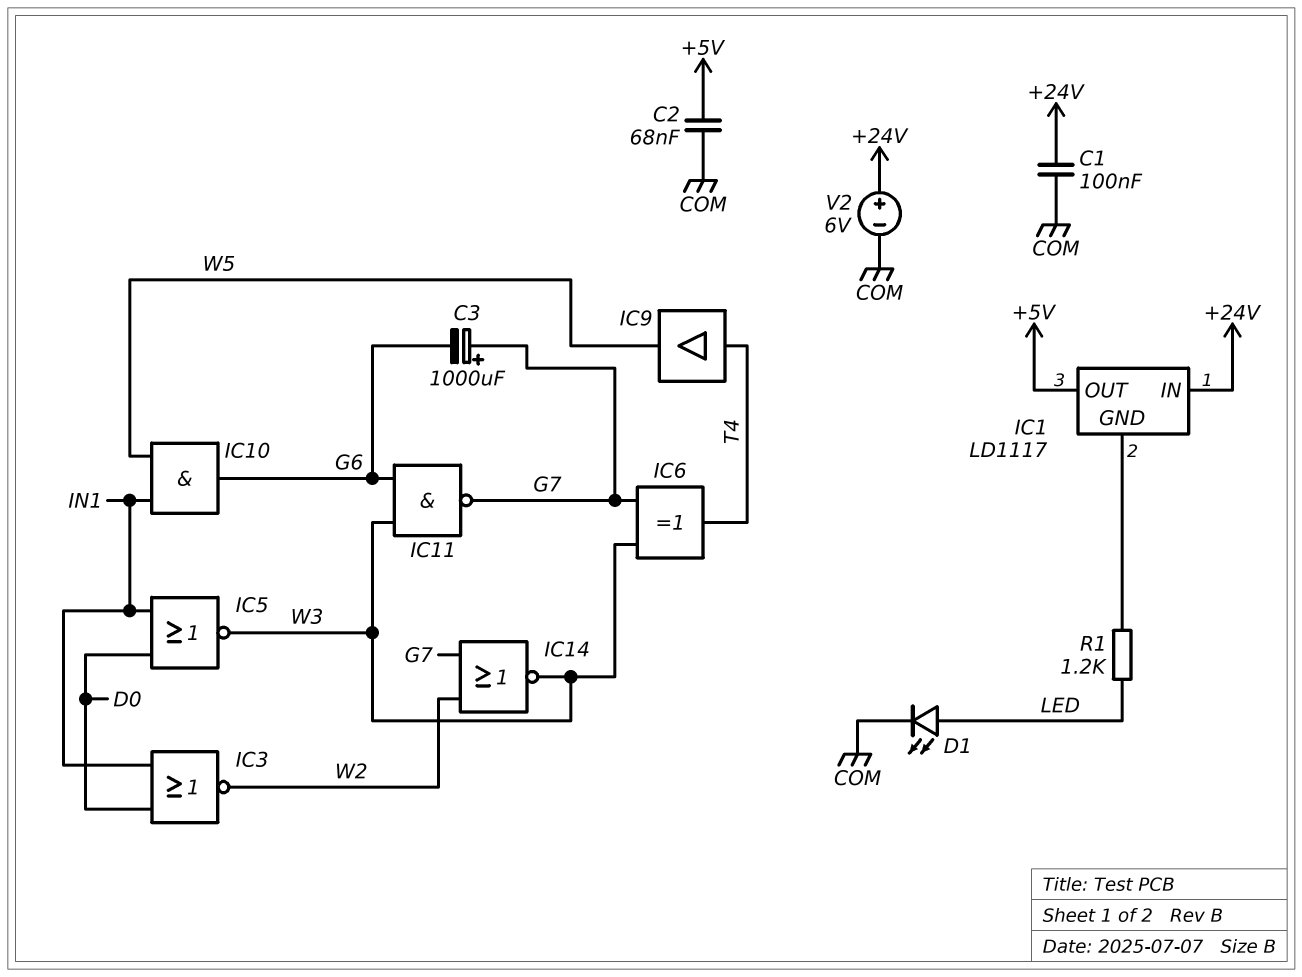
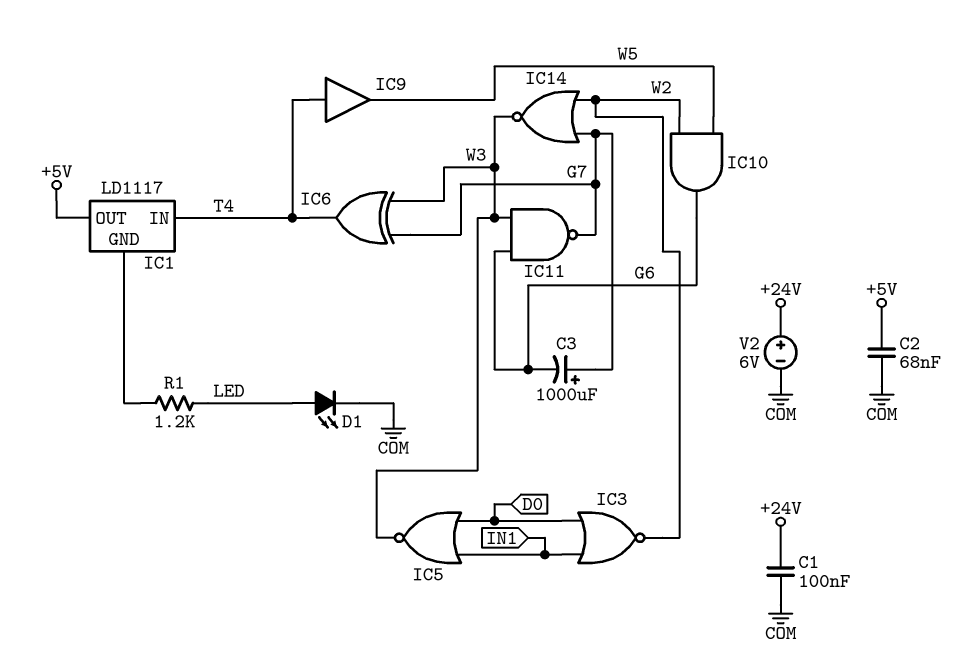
IC1 pin IN: +24V -> T4
IC10: AND (in IN1, in W5, out G6) -> AND (in W2, in W5, out G6)

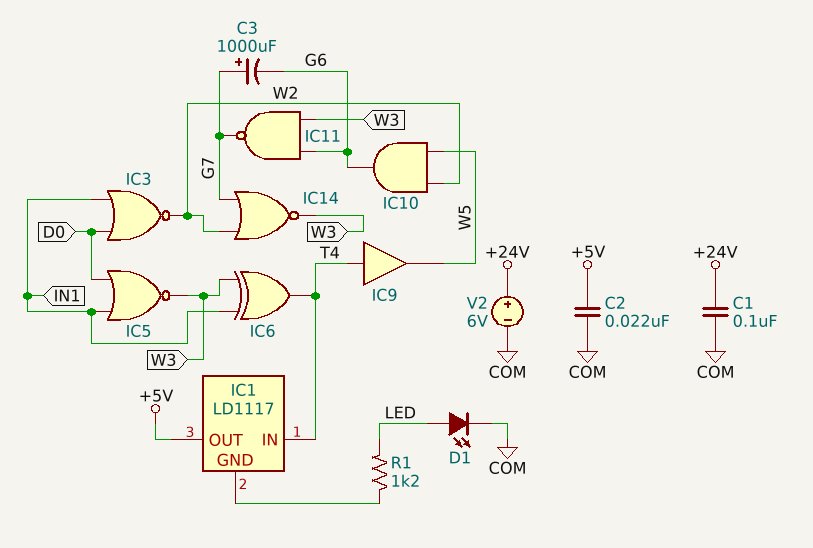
C2: 68nF (+5V, COM) -> 22nF (+5V, COM)
IC6: XOR (in G7, in W3, out T4) -> XOR (in IN1, in W3, out T4)

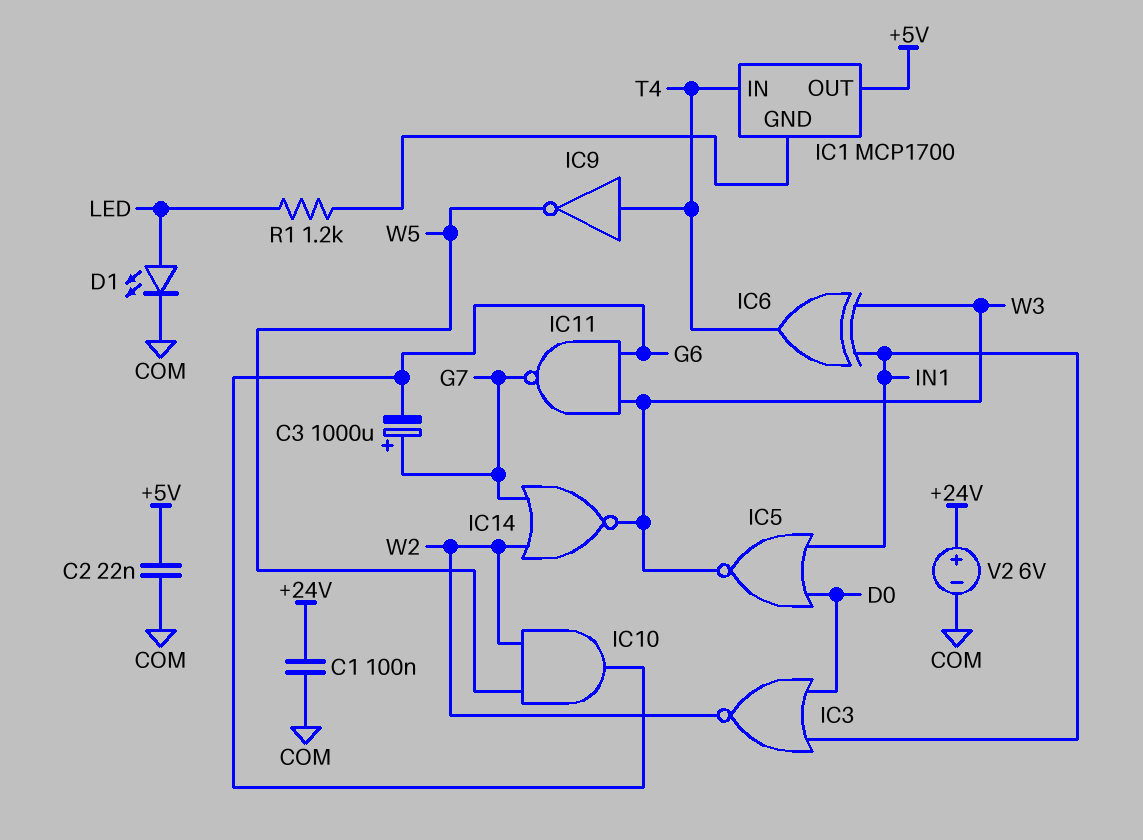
IC1: LD1117 -> MCP1700
IC9: buffer (in T4, out W5) -> NOT (in T4, out W5)

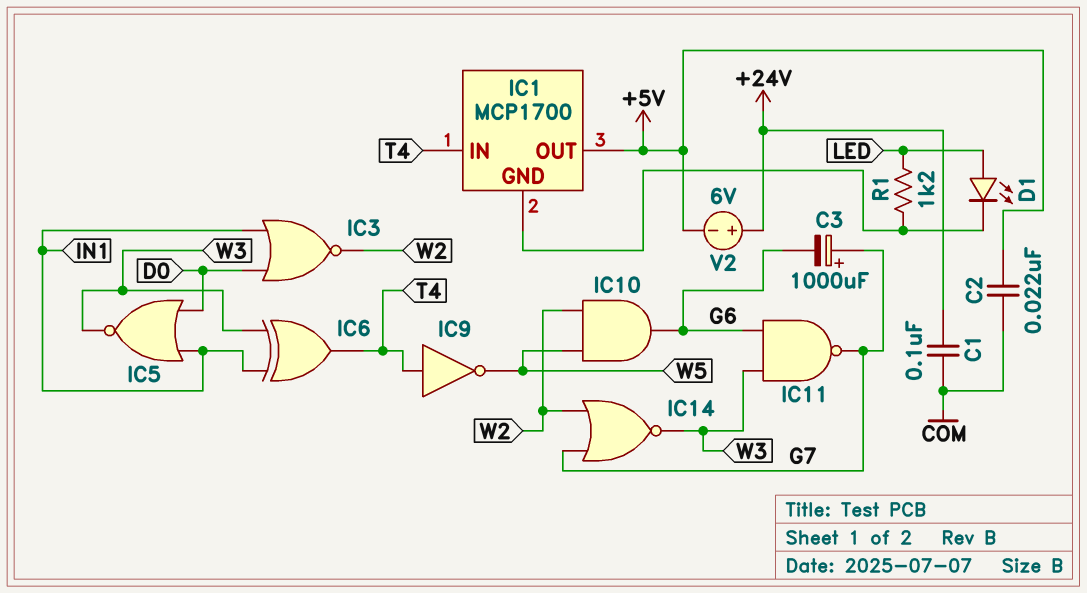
D1: LED (A LED, K COM) -> LED (A LED, K IC1/GND)
V2: 6V (plus +24V, minus COM) -> 6V (plus +24V, minus +5V)

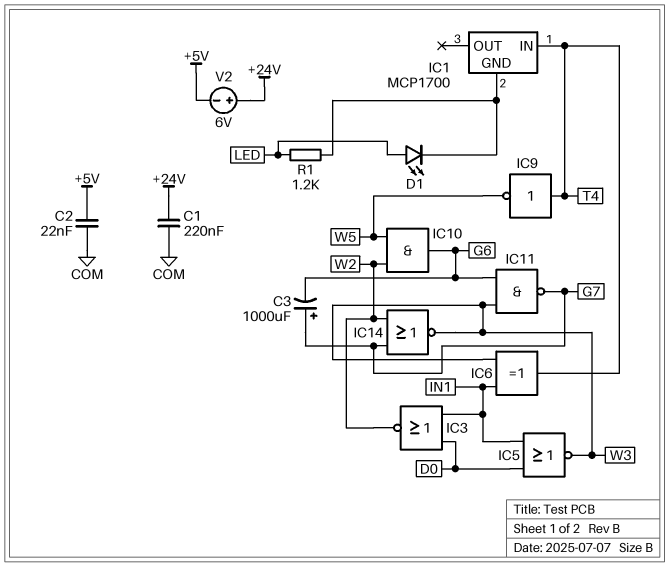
C1: 100nF (+24V, COM) -> 220nF (+24V, COM)
IC1 pin OUT: +5V -> none

